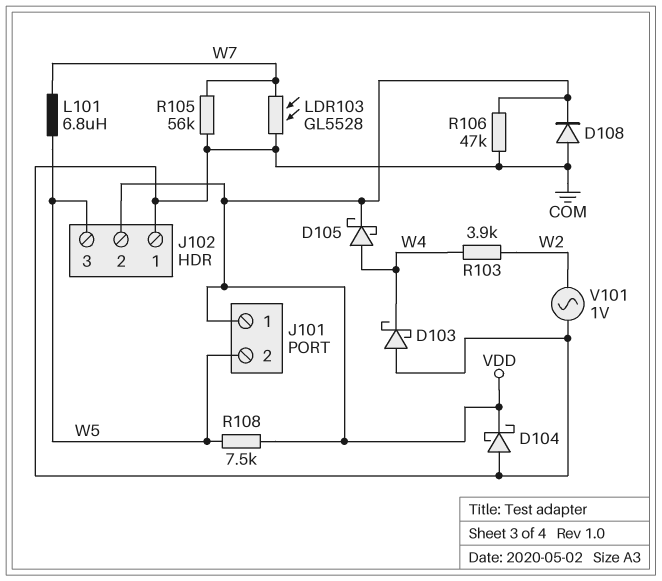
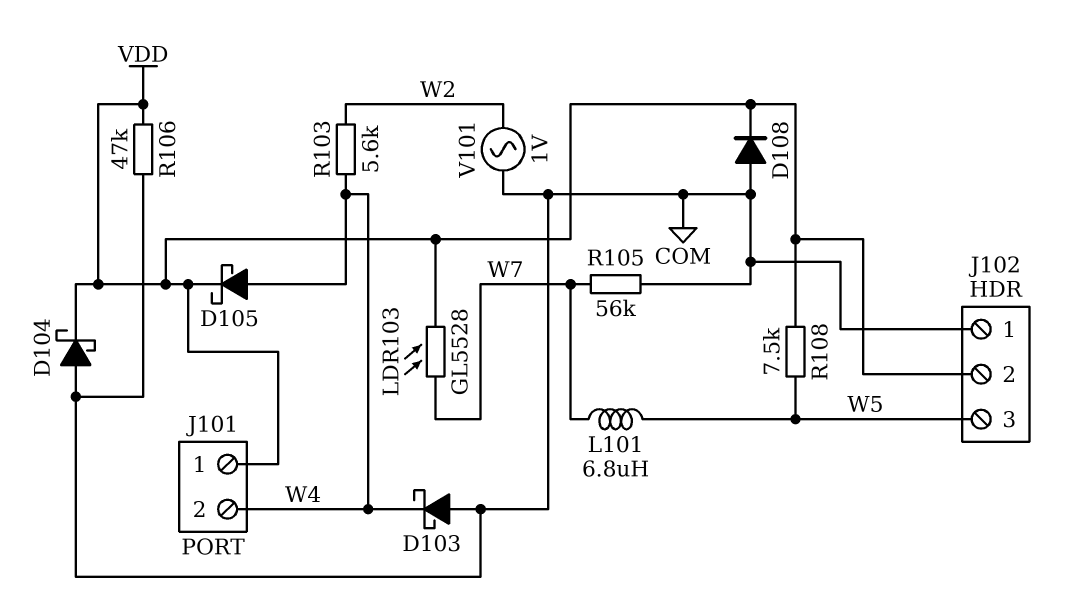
J101 pin 2: W5 -> W4
LDR103: GL5528 (COM, W7) -> GL5528 (VDD, W7)
R103: 3.9k (W2, W4) -> 5.6k (W2, W4)

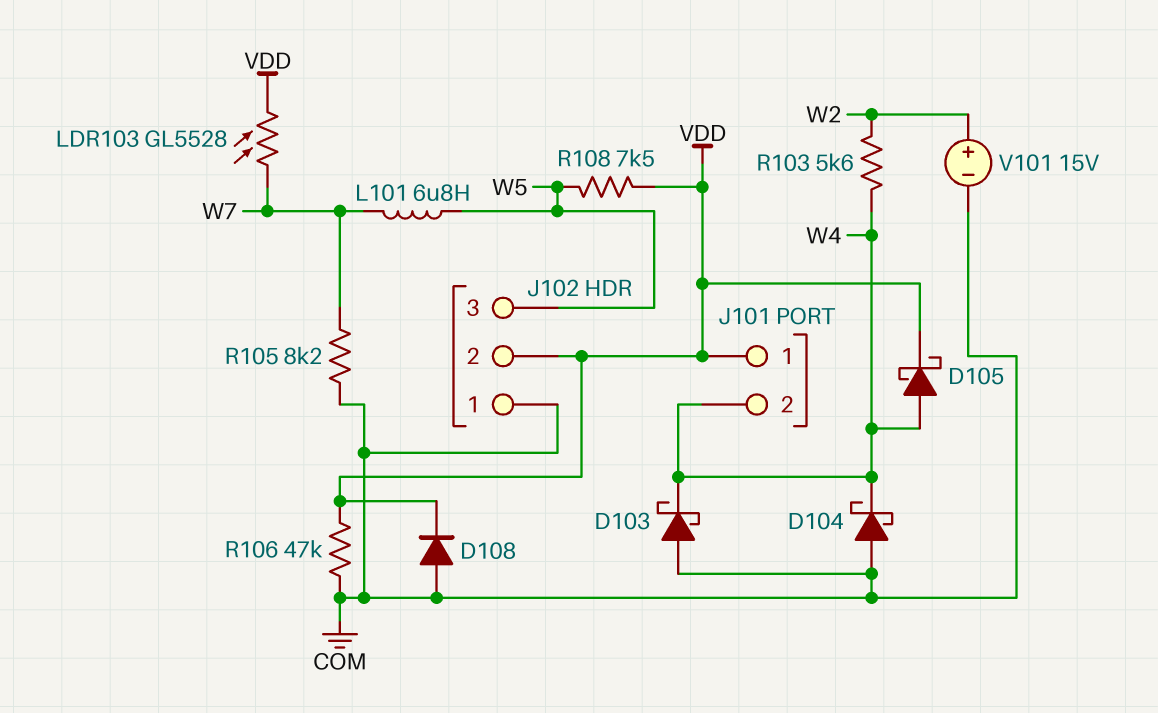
D104: schottky (A COM, K VDD) -> schottky (A COM, K W4)
R105: 56k (COM, W7) -> 8.2k (COM, W7)
V101: AC 1V (COM, W2) -> 15V (plus W2, minus COM)

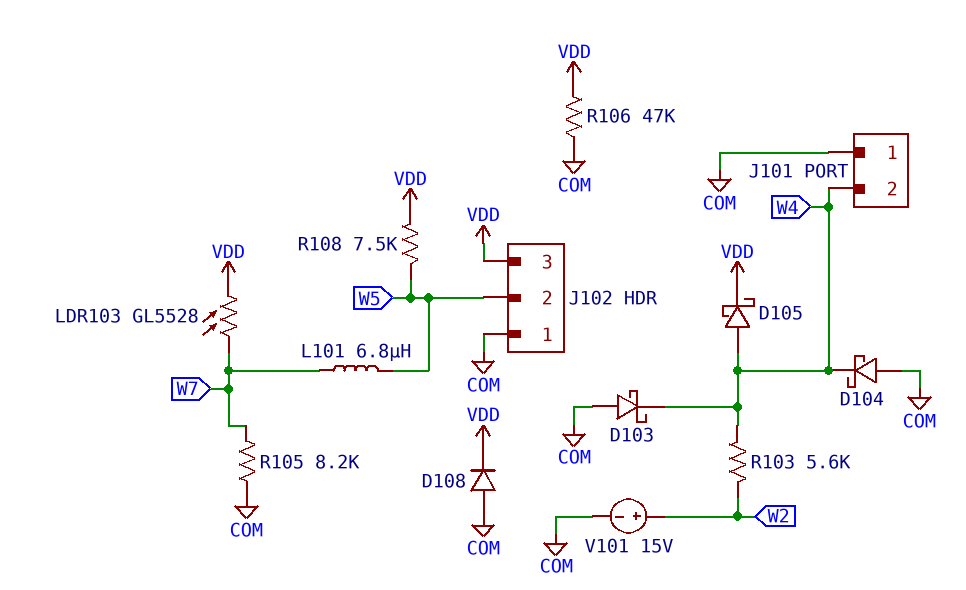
J101 pin 1: VDD -> COM
J102 pin 2: VDD -> W5
J102 pin 3: W5 -> VDD

